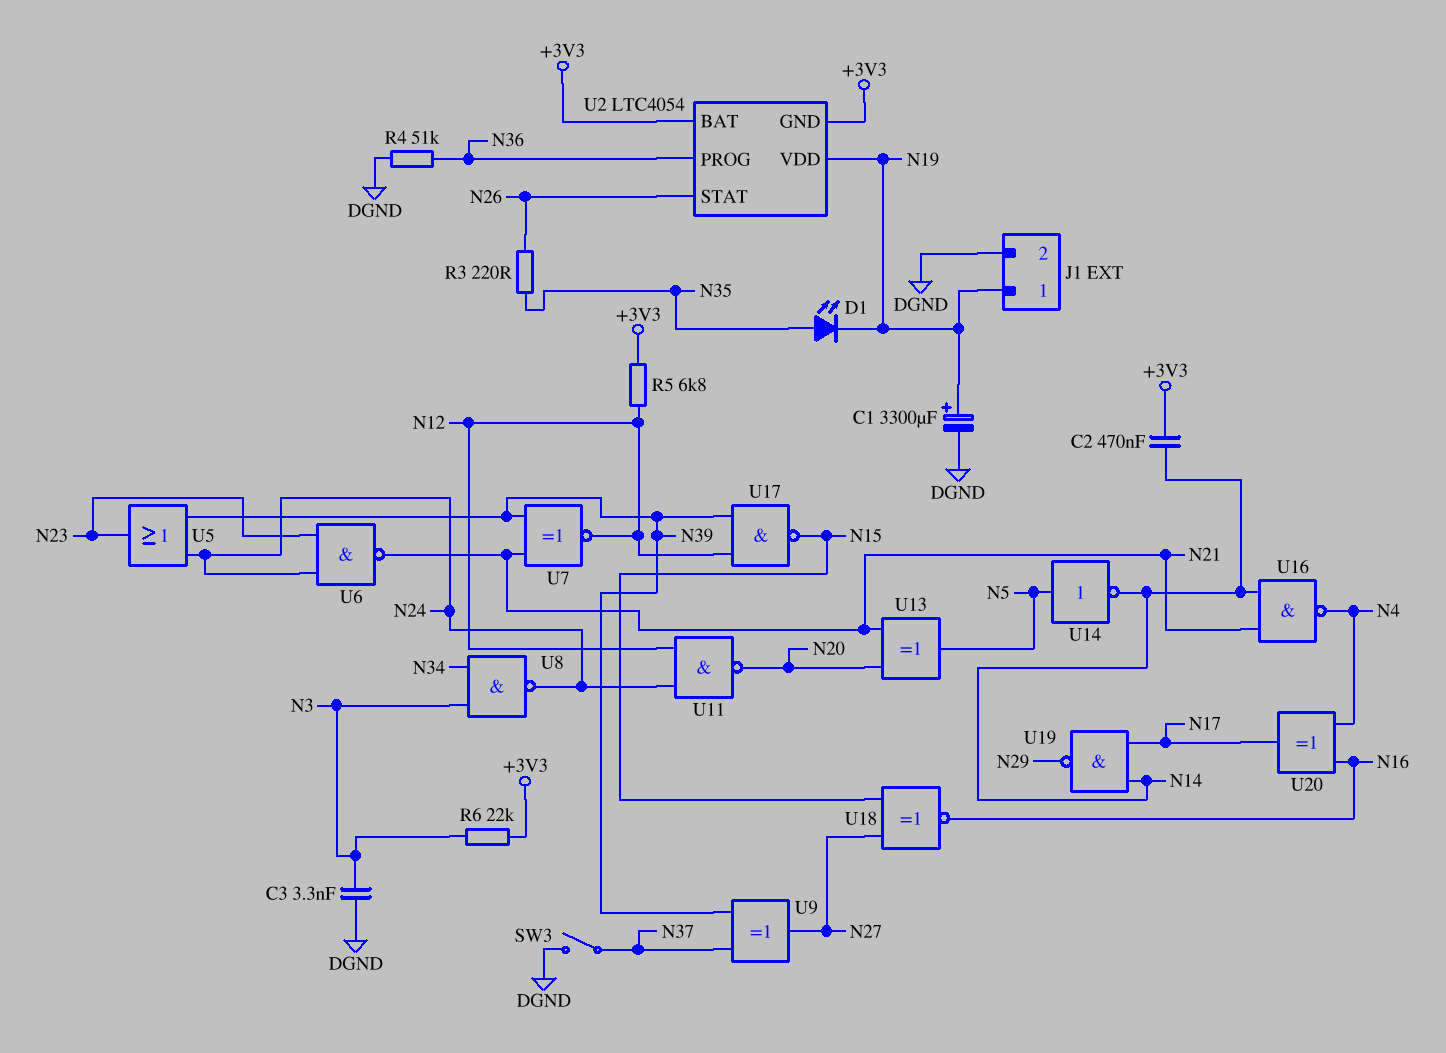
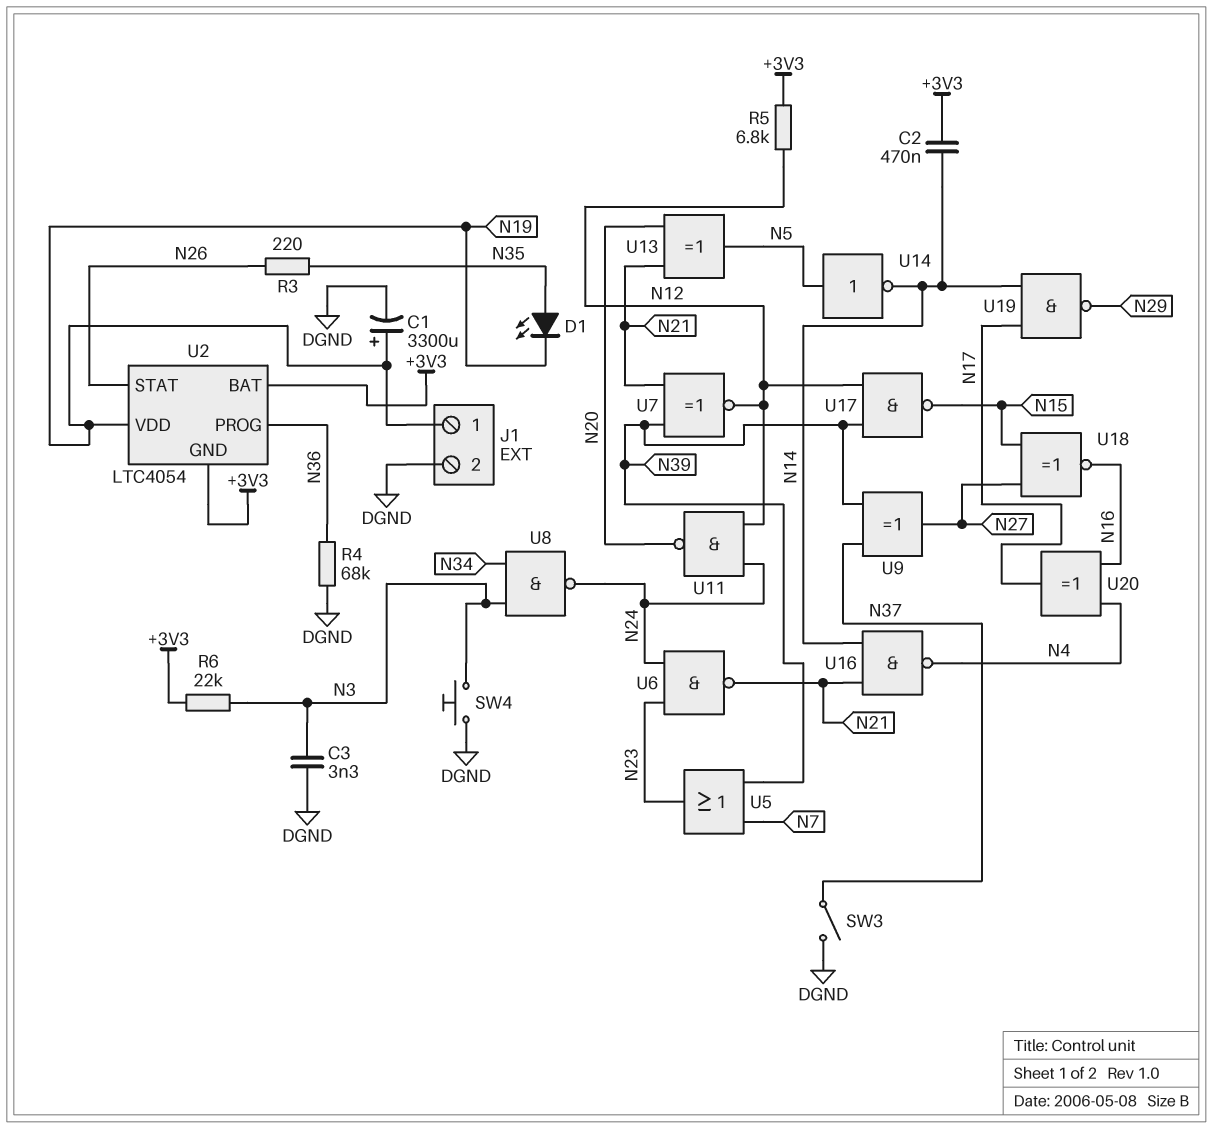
R4: 51k (DGND, N36) -> 68k (DGND, N36)
SW4: none -> button (DGND, N3)
U5: OR (in N24, in N39, out N23) -> OR (in N7, in N39, out N23)

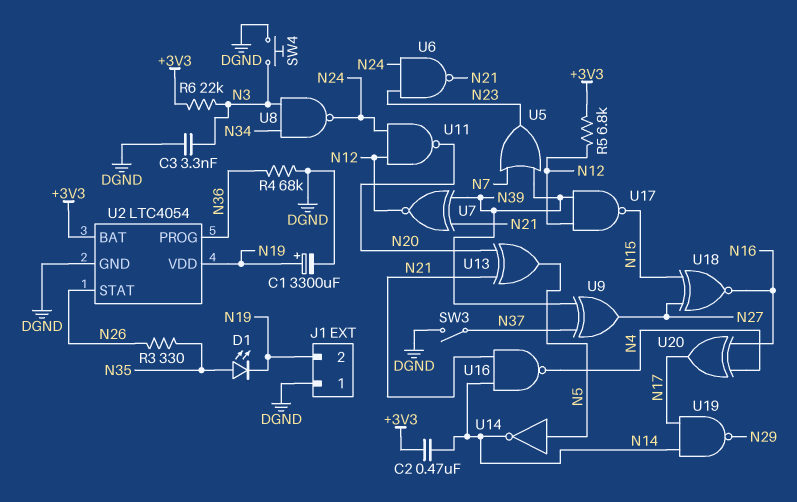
J1 pin 1: N19 -> DGND
J1 pin 2: DGND -> N19
R3: 220 (N26, N35) -> 330 (N26, N35)
U2 pin GND: +3V3 -> DGND

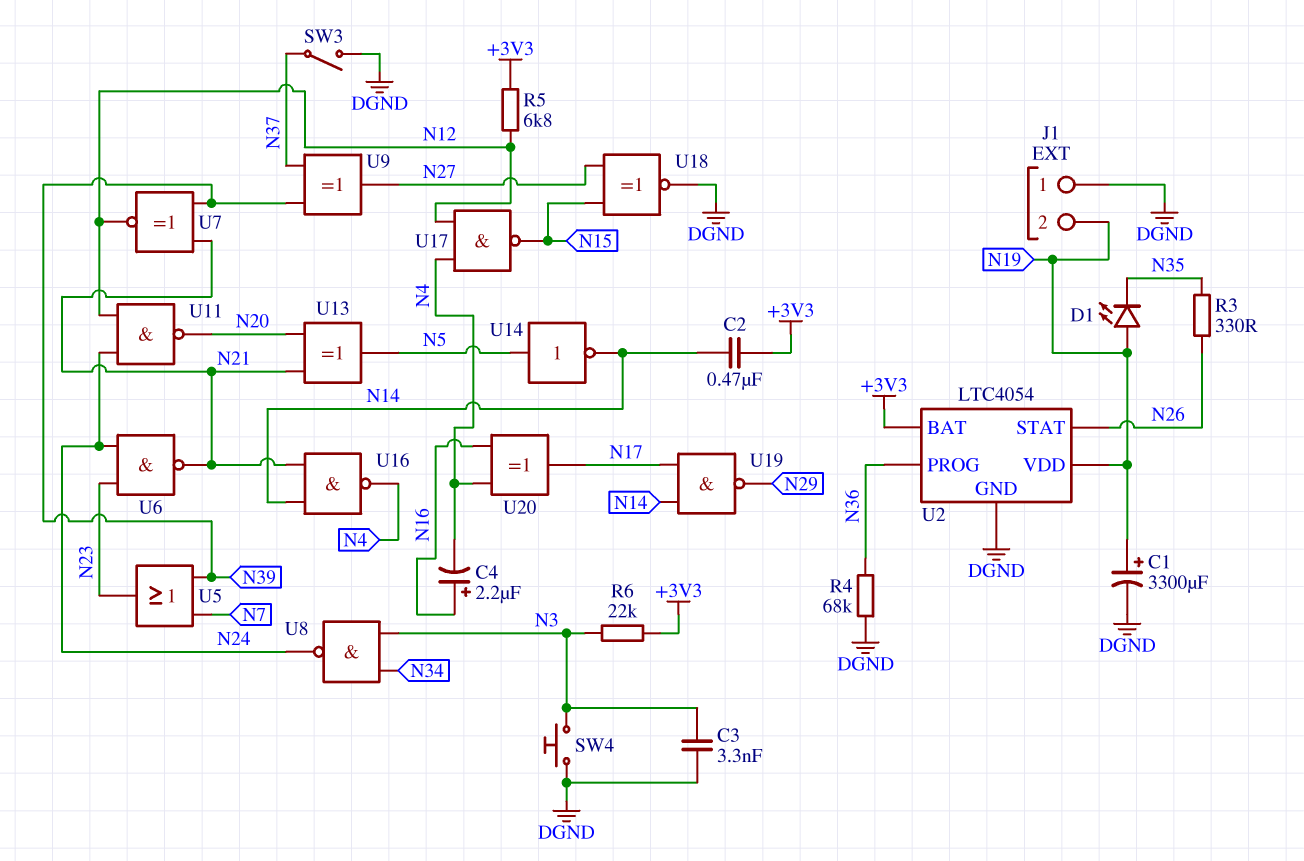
C4: none -> 2.2uF (plus N16, minus N4)
D1: LED (A N35, K N19) -> LED (A N19, K N35)
U17: NAND (in N12, in N39, out N15) -> NAND (in N4, in N12, out N15)
U18: XNOR (in N15, in N27, out N16) -> XNOR (in N15, in N27, out DGND)

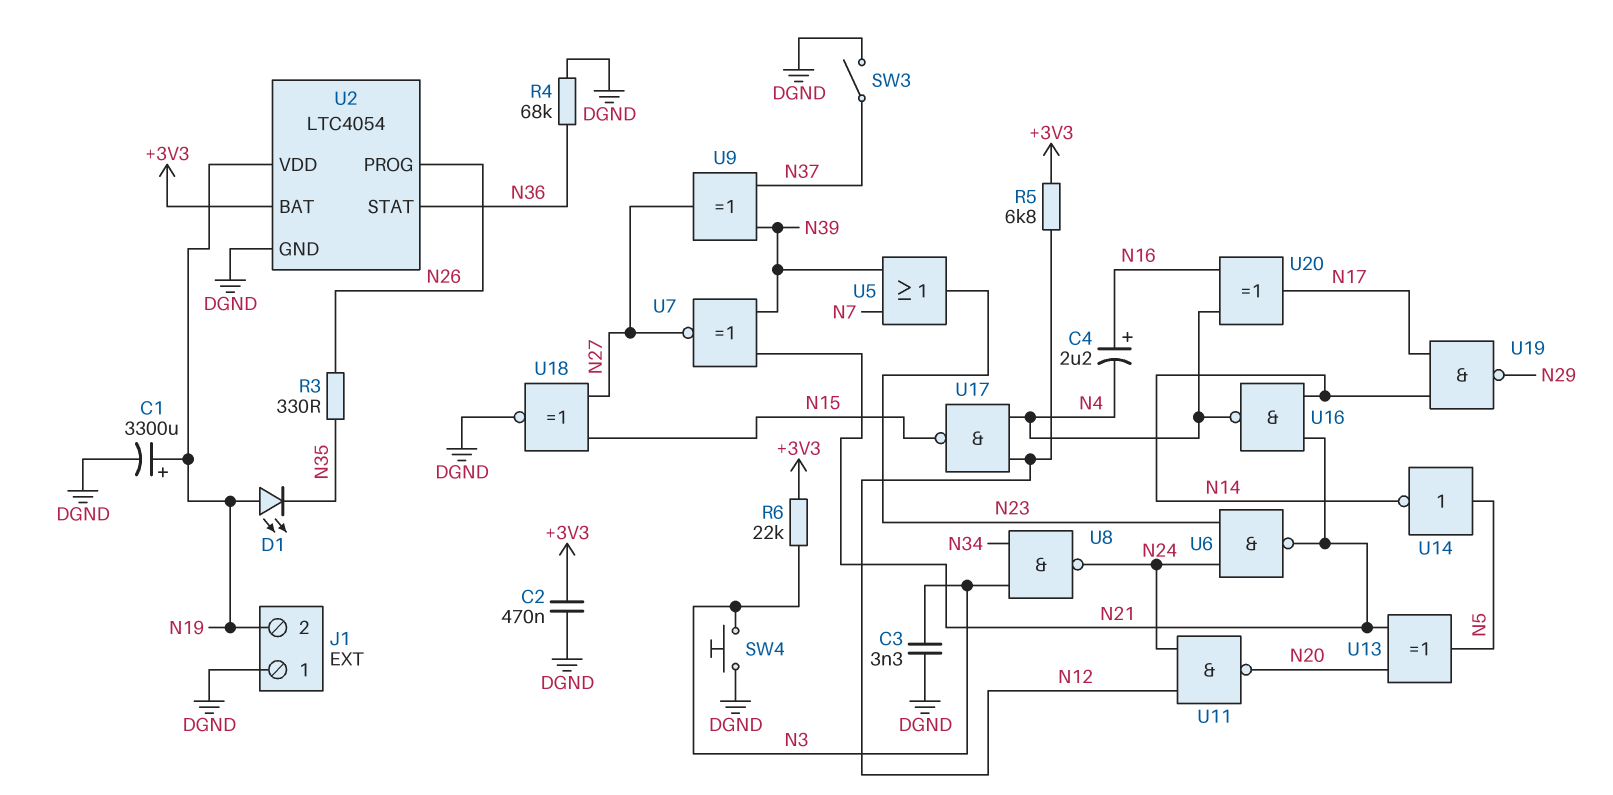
C2: 470nF (+3V3, N14) -> 470nF (+3V3, DGND)
U2 pin PROG: N36 -> N26
U2 pin STAT: N26 -> N36
U7: XNOR (in N21, in N39, out N12) -> XNOR (in N21, in N39, out N27)

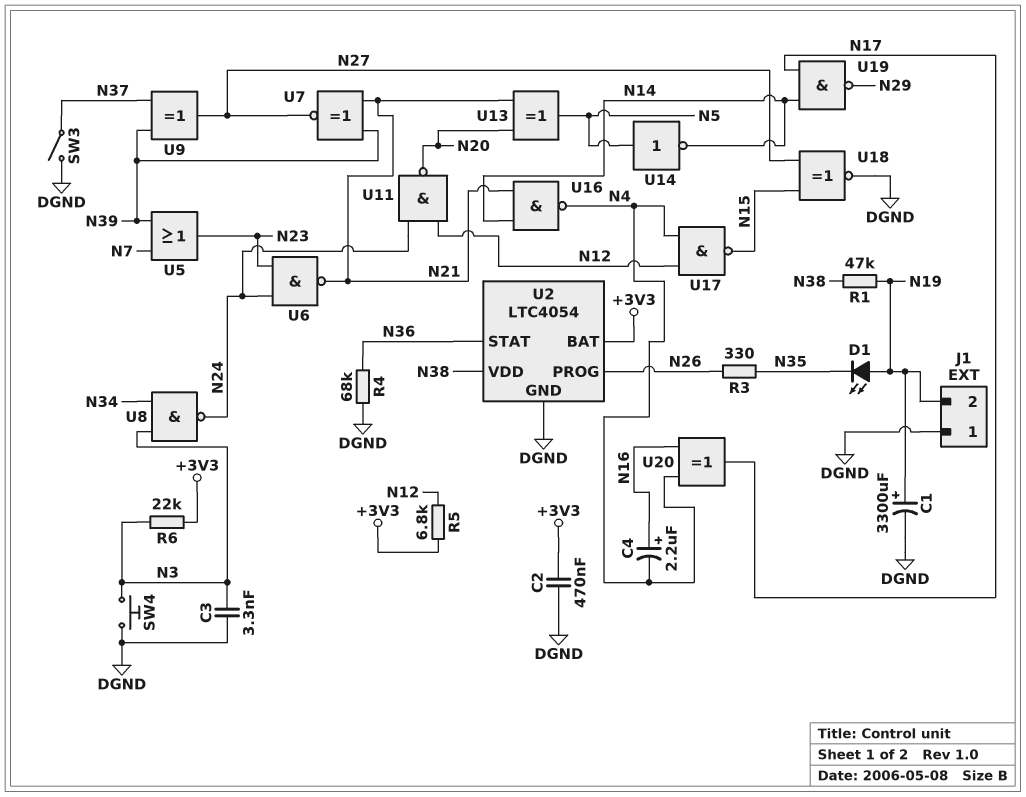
R1: none -> 47k (N19, N38)
U2 pin VDD: N19 -> N38

